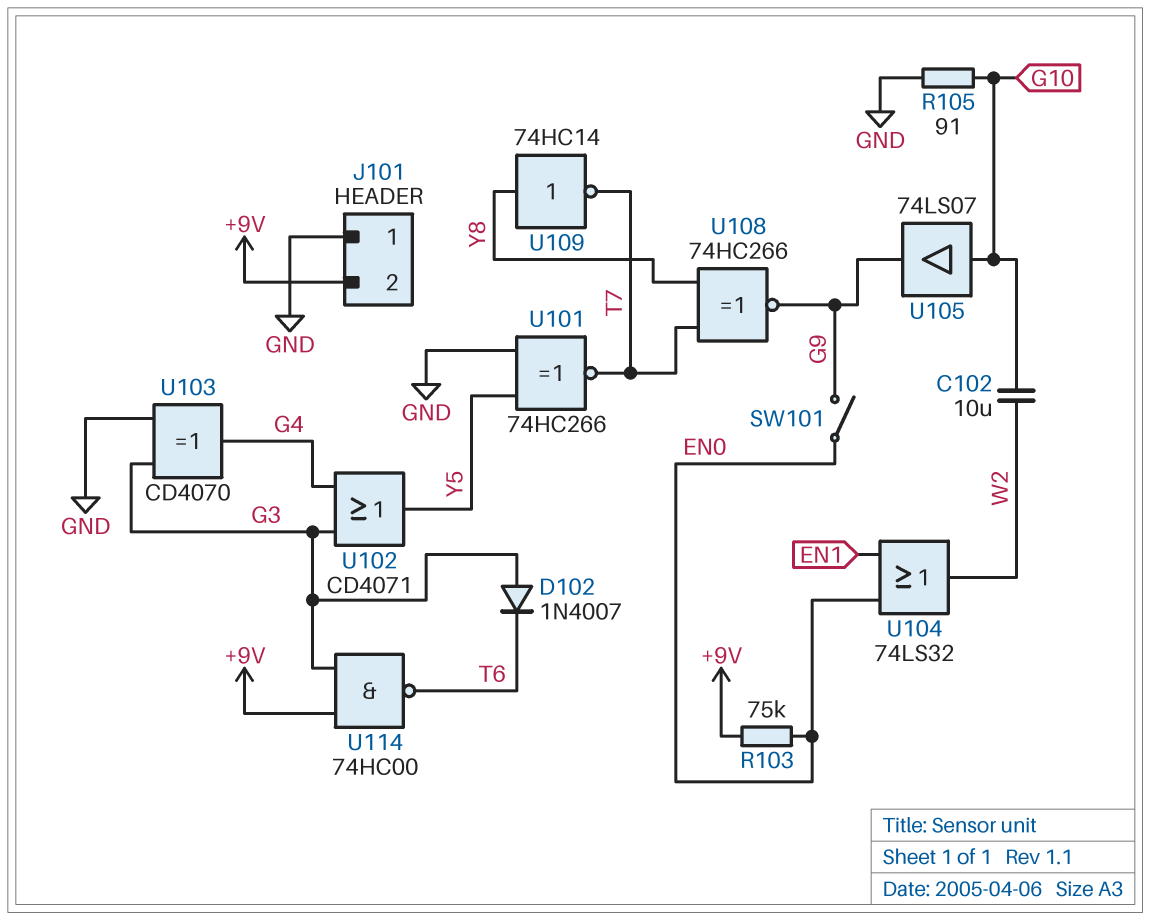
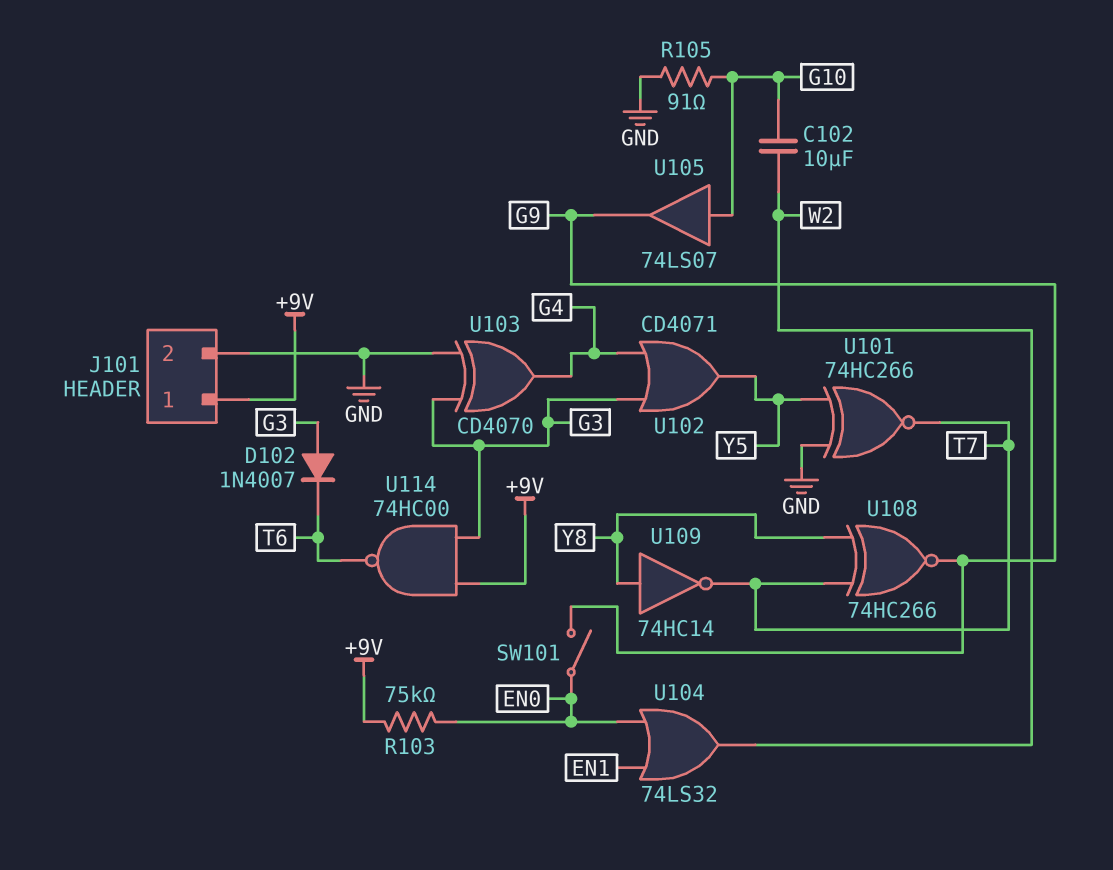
J101 pin 1: GND -> +9V
J101 pin 2: +9V -> GND

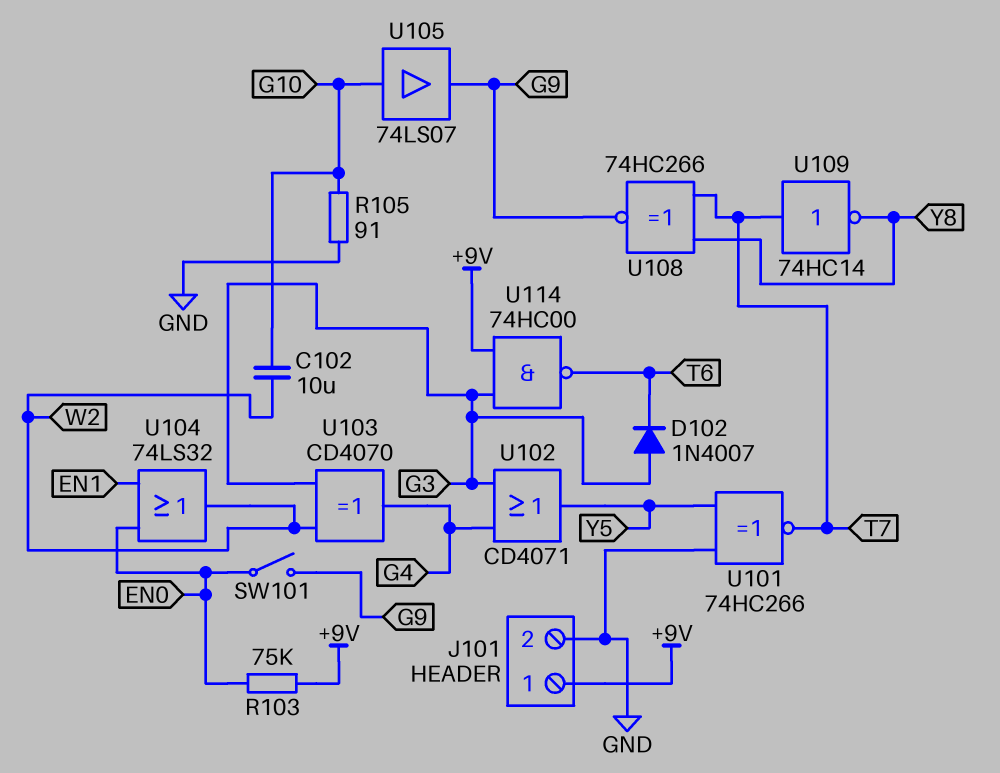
U103: XOR CD4070 (in G3, in GND, out G4) -> XOR CD4070 (in G3, in W2, out G4)
U109: NOT 74HC14 (in Y8, out T7) -> NOT 74HC14 (in T7, out Y8)

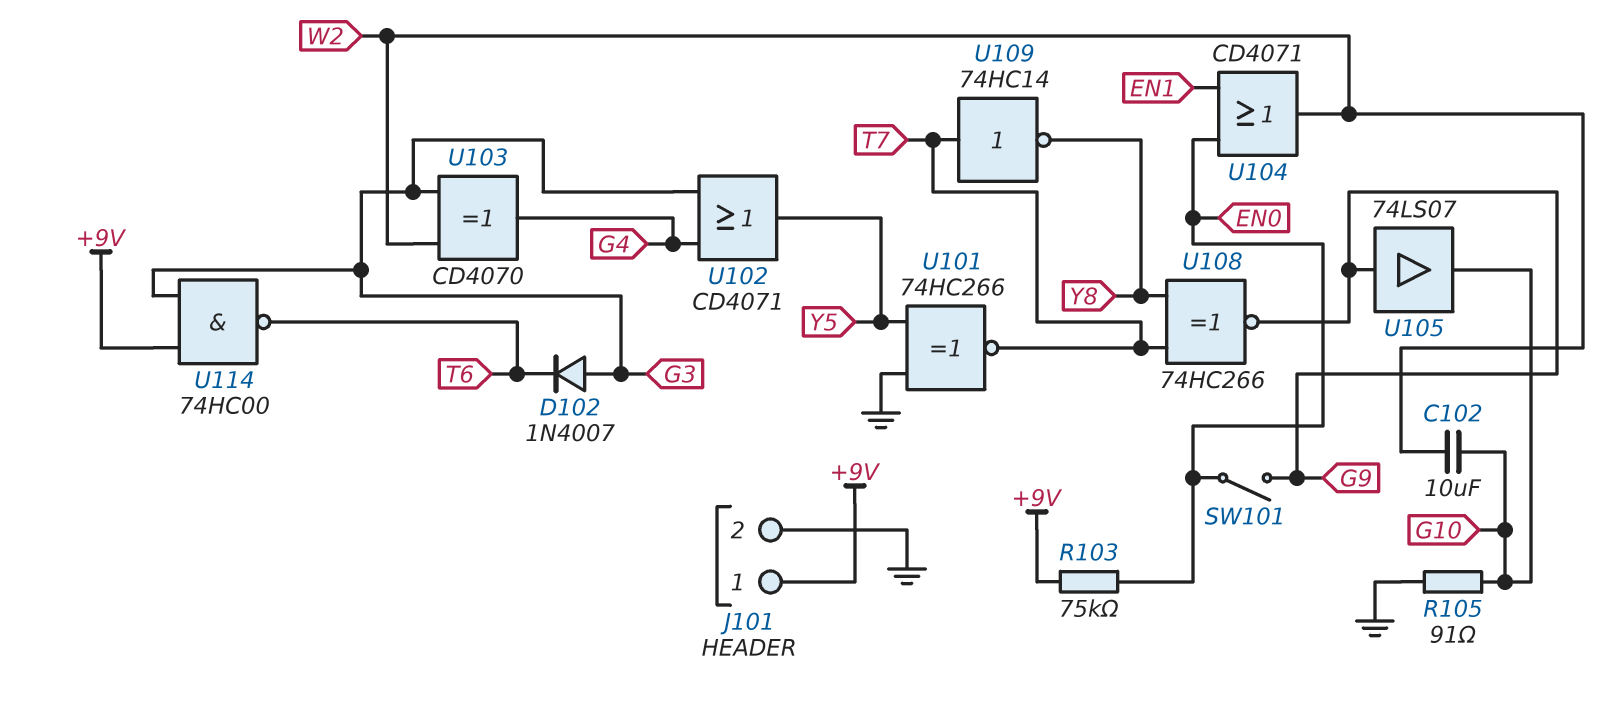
U104: OR 74LS32 (in EN0, in EN1, out W2) -> OR CD4071 (in EN0, in EN1, out W2)
U105: buffer 74LS07 (in G10, out G9) -> buffer 74LS07 (in G9, out G10)

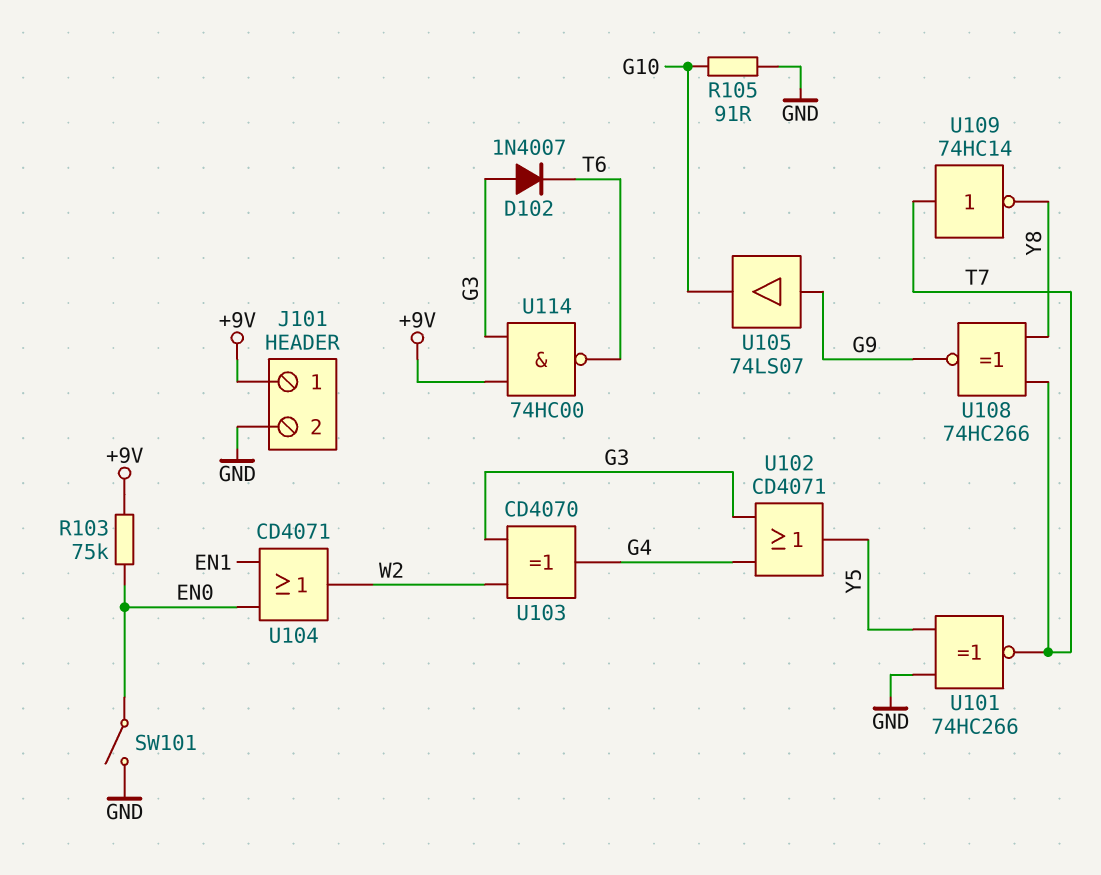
C102: 10uF (G10, W2) -> none
SW101: switch (EN0, G9) -> switch (EN0, GND)

